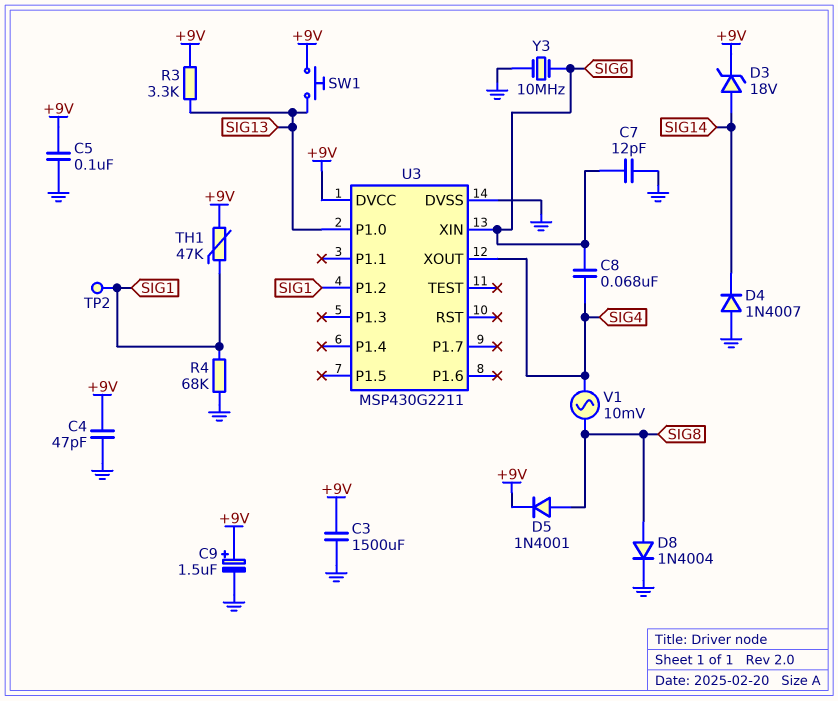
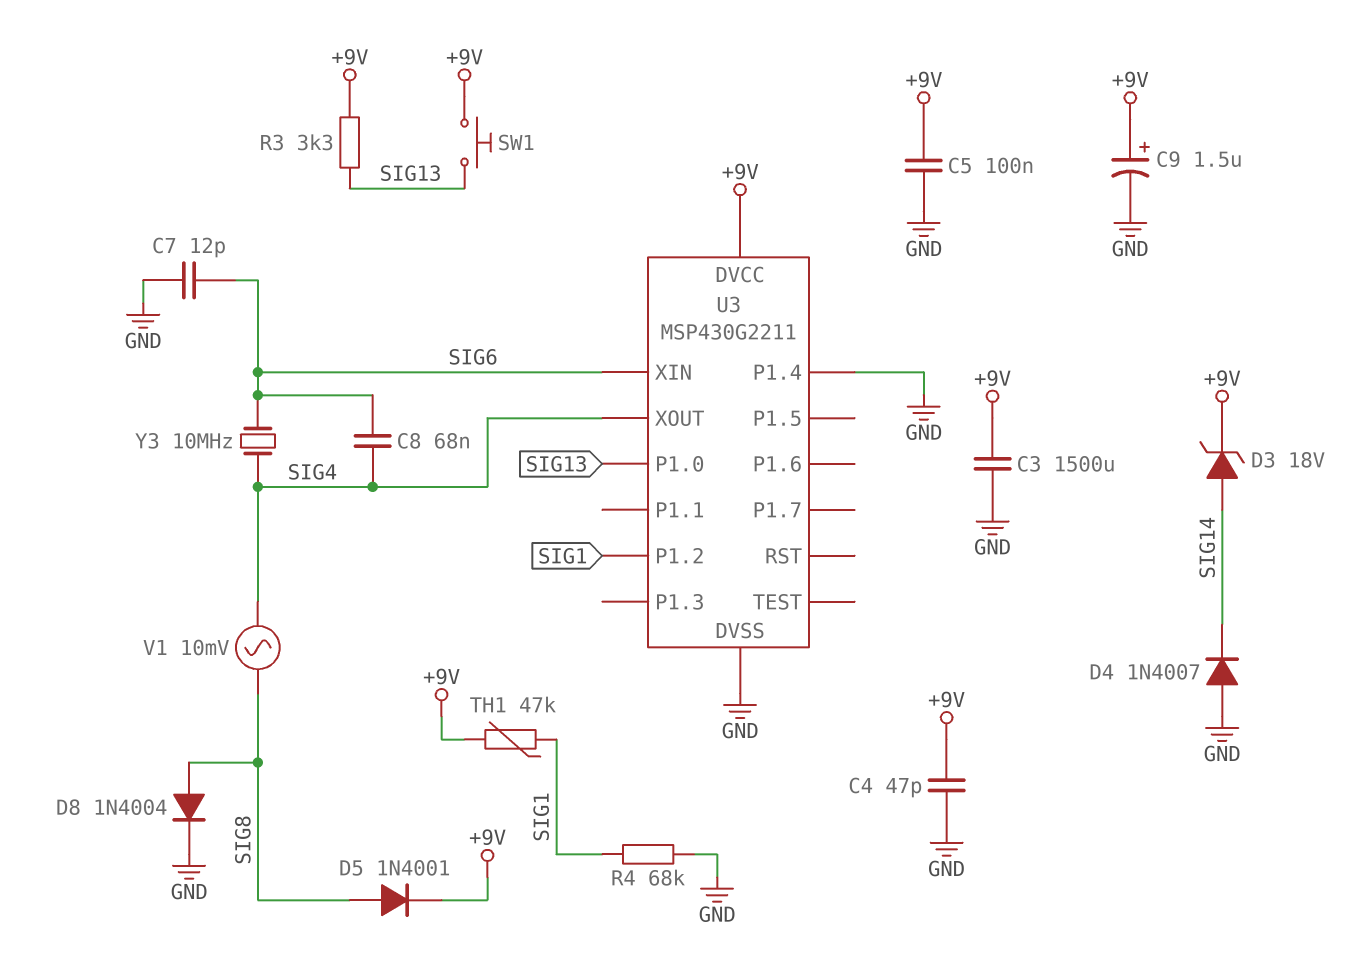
TP2: test point (SIG1) -> none
U3 pin P1.4: none -> GND
Y3: 10MHz (GND, SIG6) -> 10MHz (SIG4, SIG6)

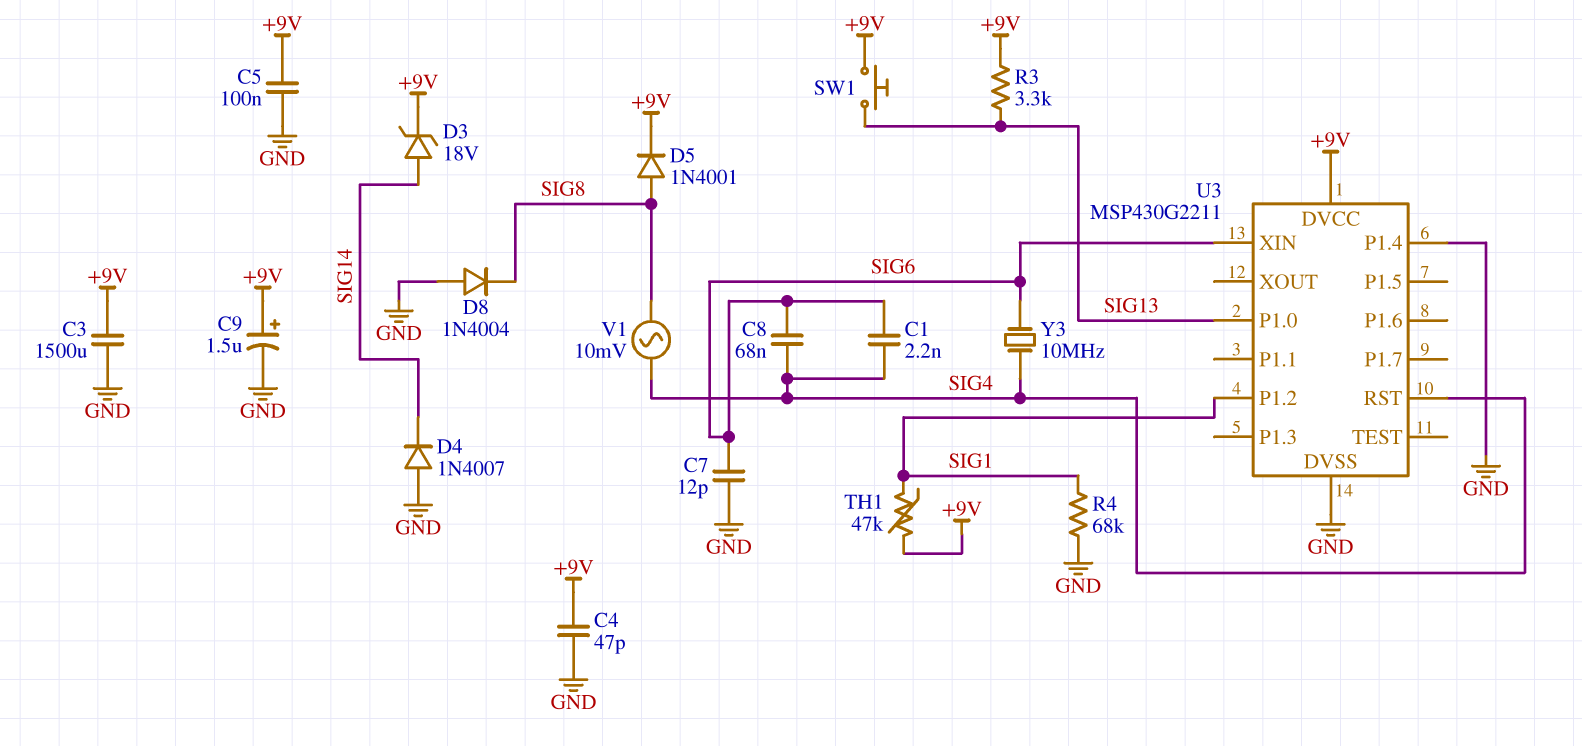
C1: none -> 2.2nF (SIG4, SIG6)
D8: diode 1N4004 (A SIG8, K GND) -> diode 1N4004 (A GND, K SIG8)
U3 pin RST: none -> SIG4
U3 pin XOUT: SIG4 -> none

